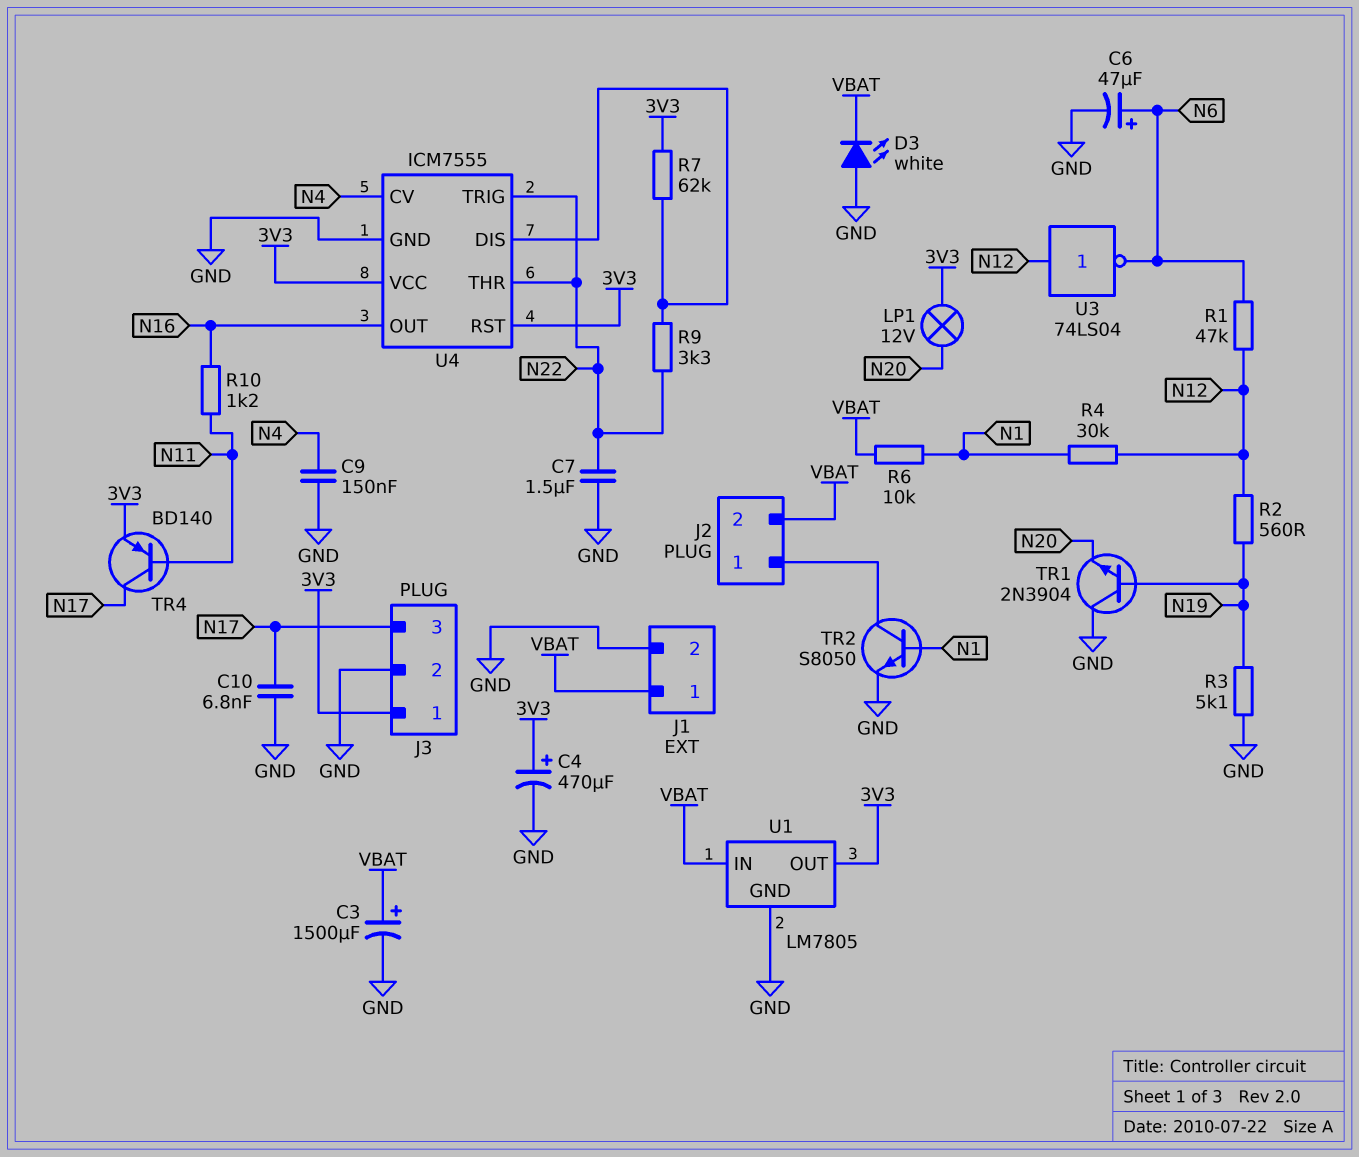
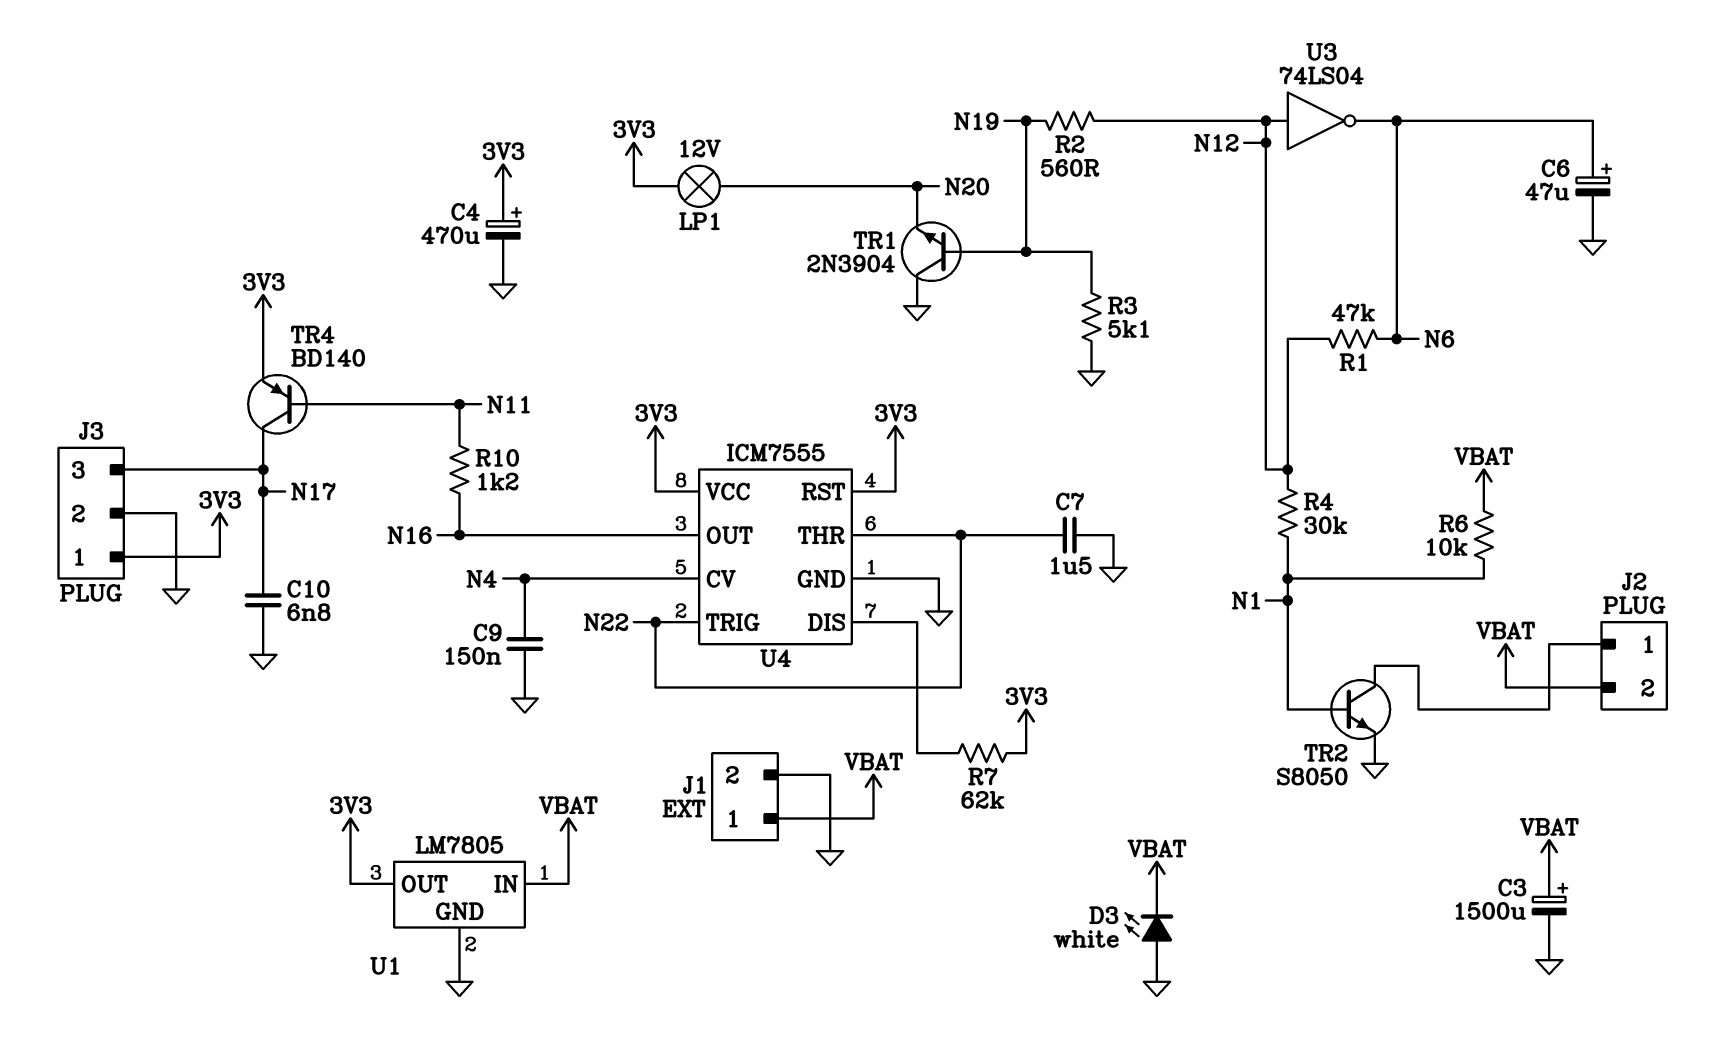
R9: 3.3k (N22, U4/DIS) -> none

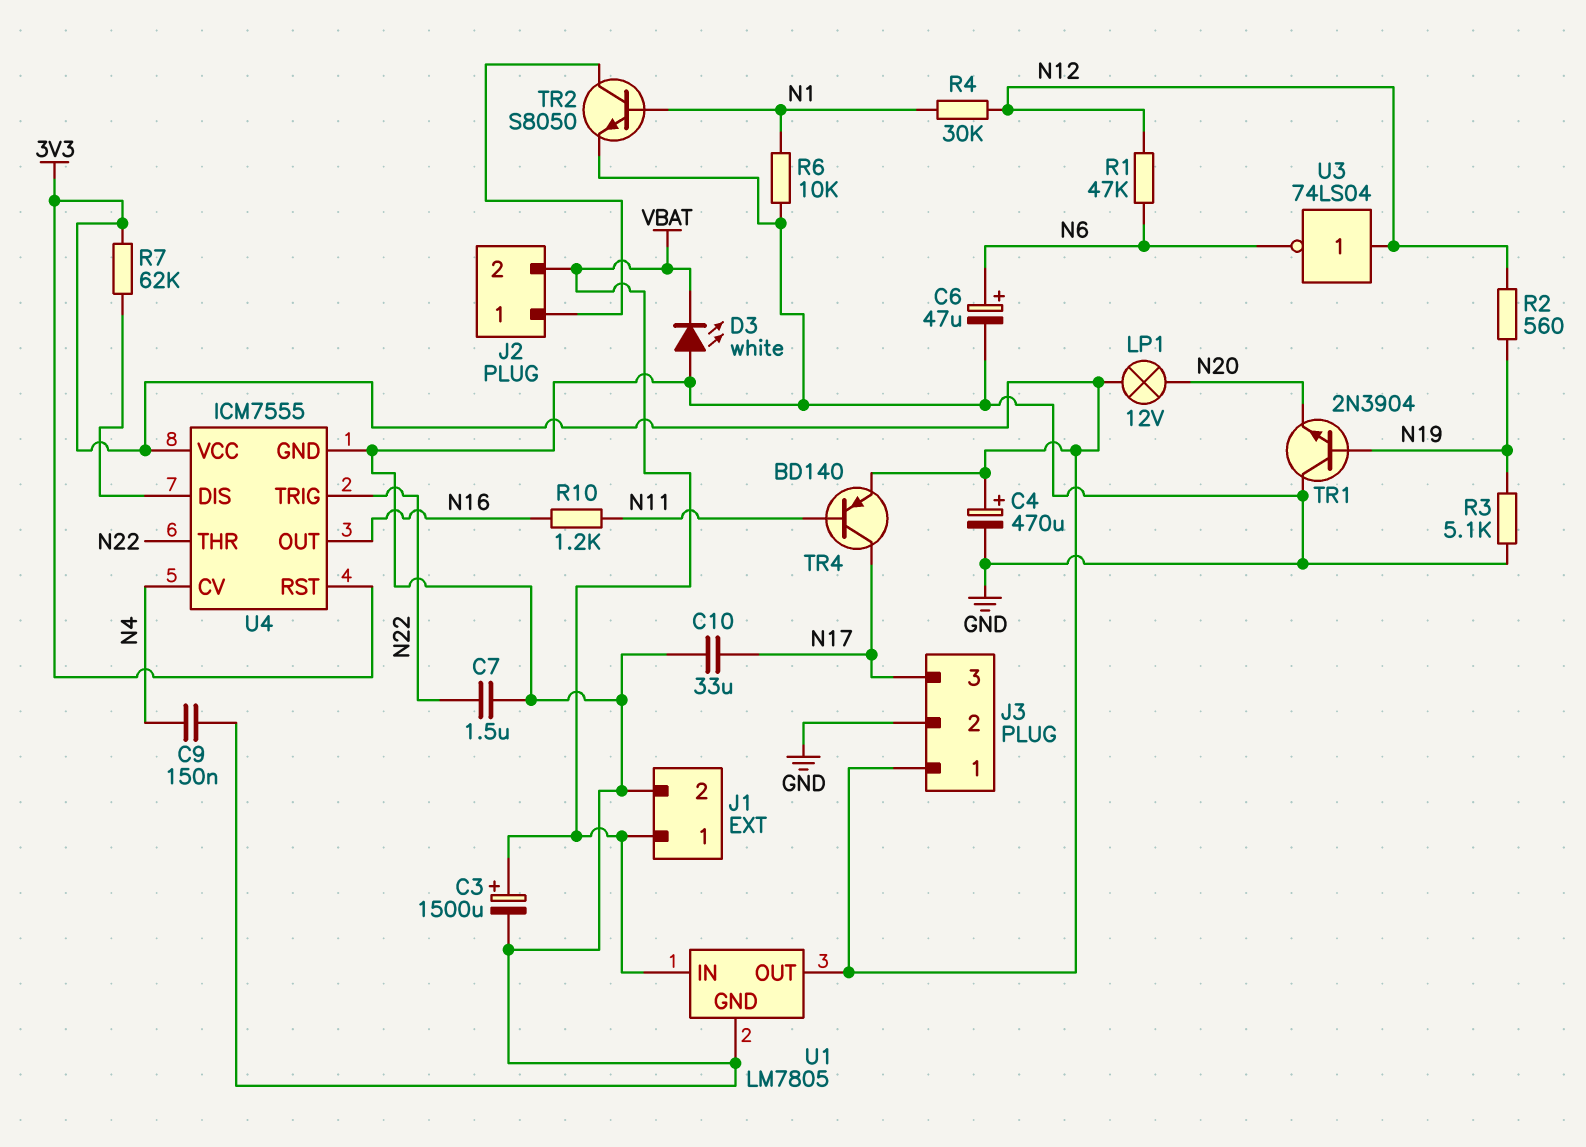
C10: 6.8nF (GND, N17) -> 33uF (GND, N17)
R6: 10k (N1, VBAT) -> 10k (GND, N1)

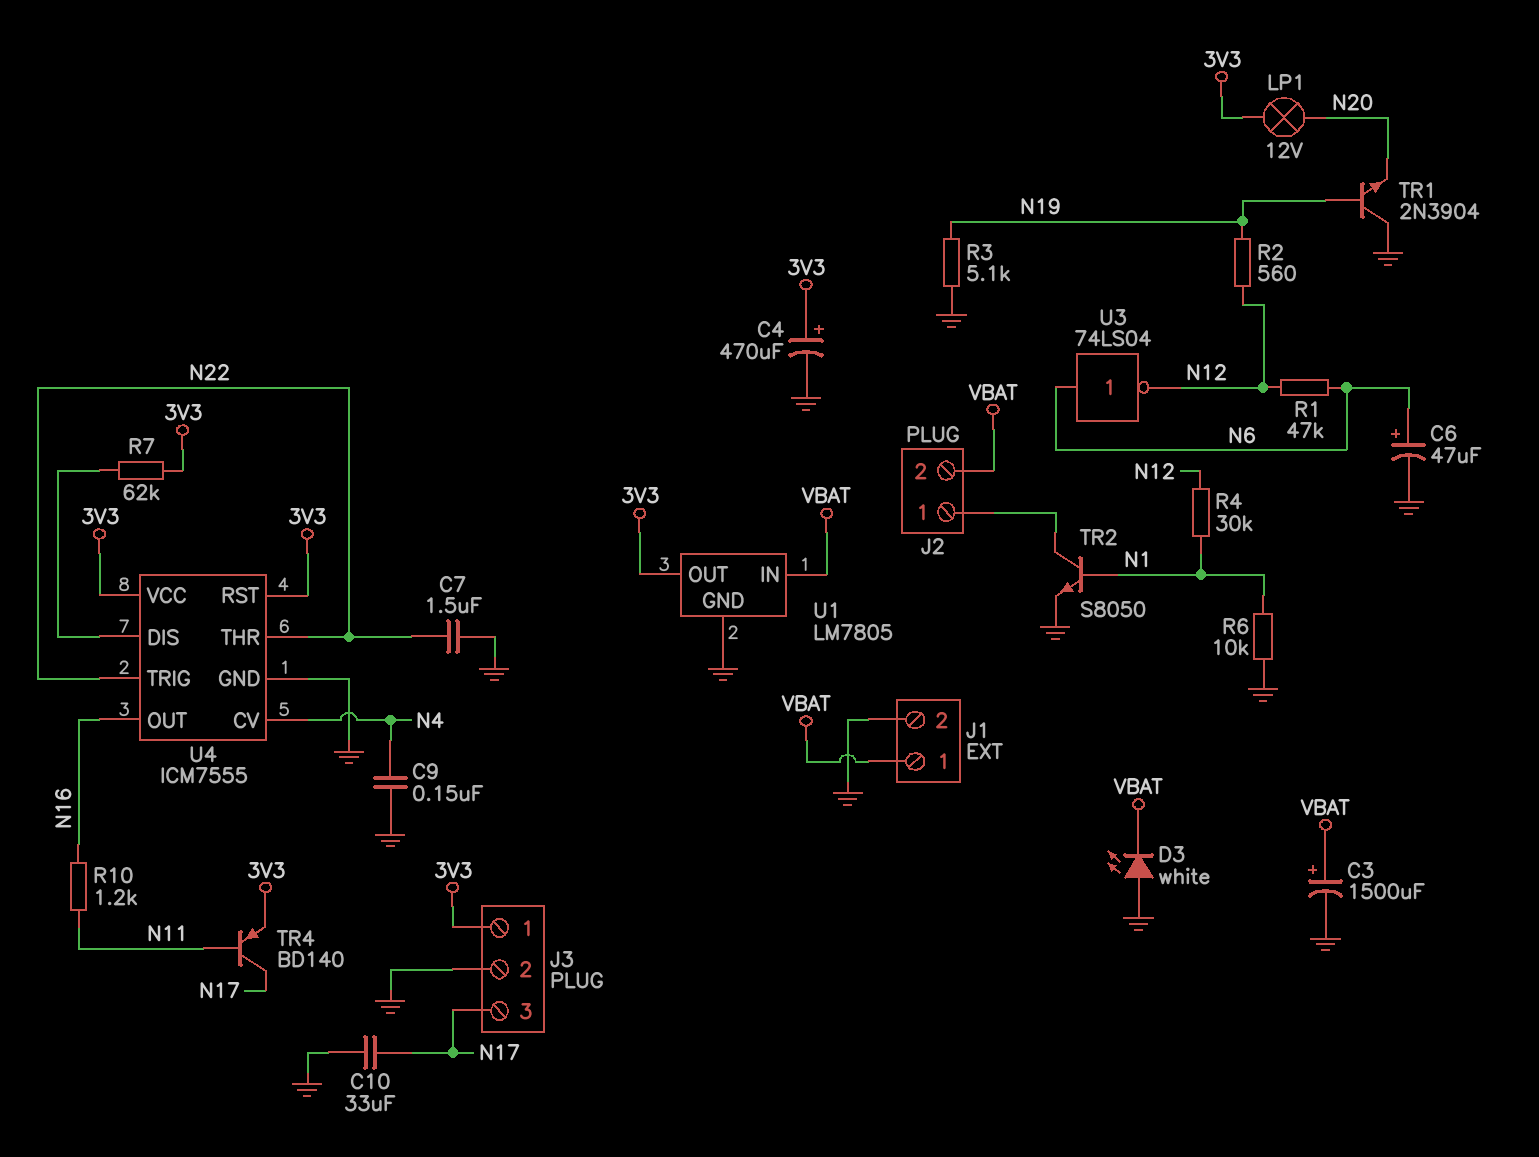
U3: NOT 74LS04 (in N12, out N6) -> NOT 74LS04 (in N6, out N12)

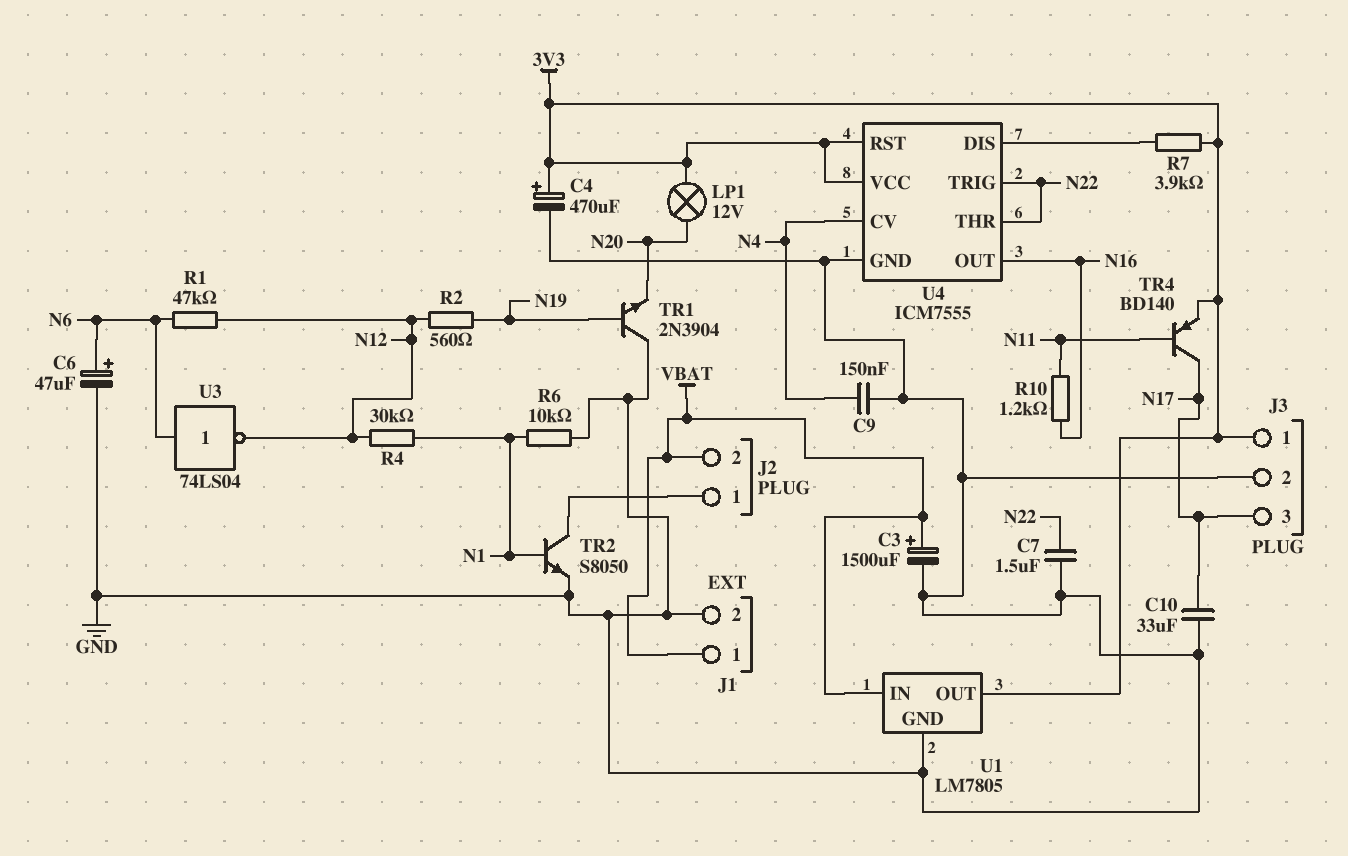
D3: LED white (A GND, K VBAT) -> none
R3: 5.1k (GND, N19) -> none
R7: 62k (3V3, U4/DIS) -> 3.9k (3V3, U4/DIS)

